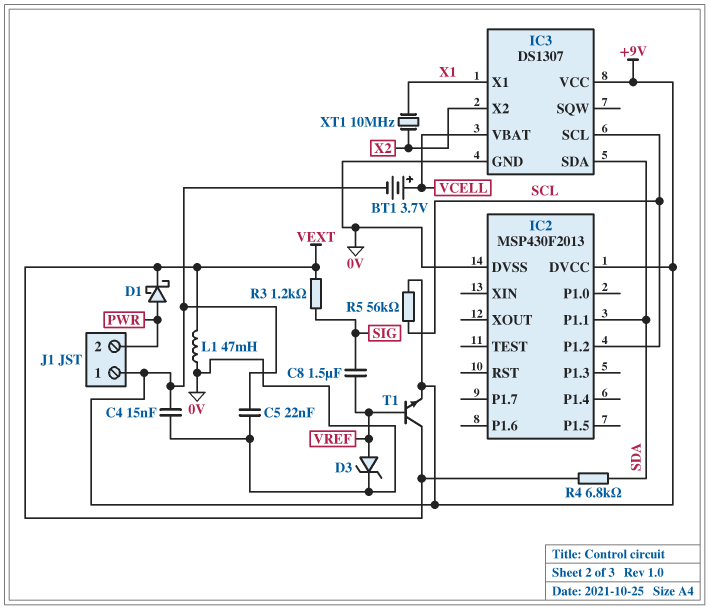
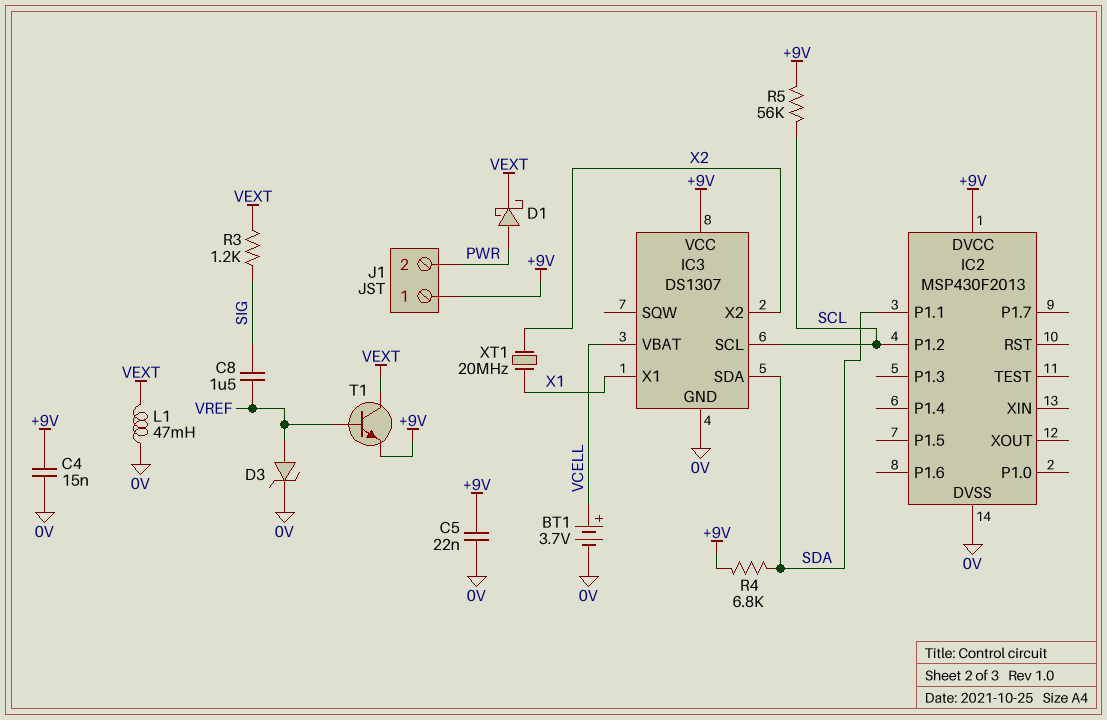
BT1: 3.7V (plus VCELL, minus +9V) -> 3.7V (plus VCELL, minus 0V)
R4: 6.8k (SDA, VEXT) -> 6.8k (+9V, SDA)
XT1: 10MHz (X1, X2) -> 20MHz (X1, X2)

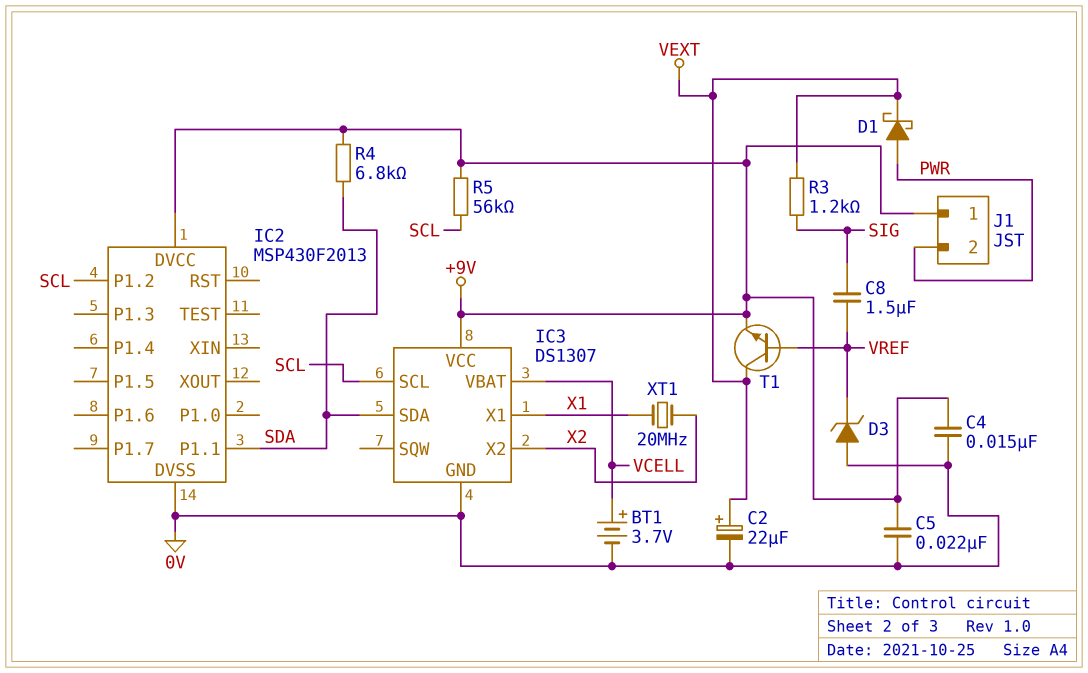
C2: none -> 22uF (plus VEXT, minus 0V)
D3: zener (A VREF, K 0V) -> zener (A 0V, K VREF)
L1: 47mH (0V, VEXT) -> none

